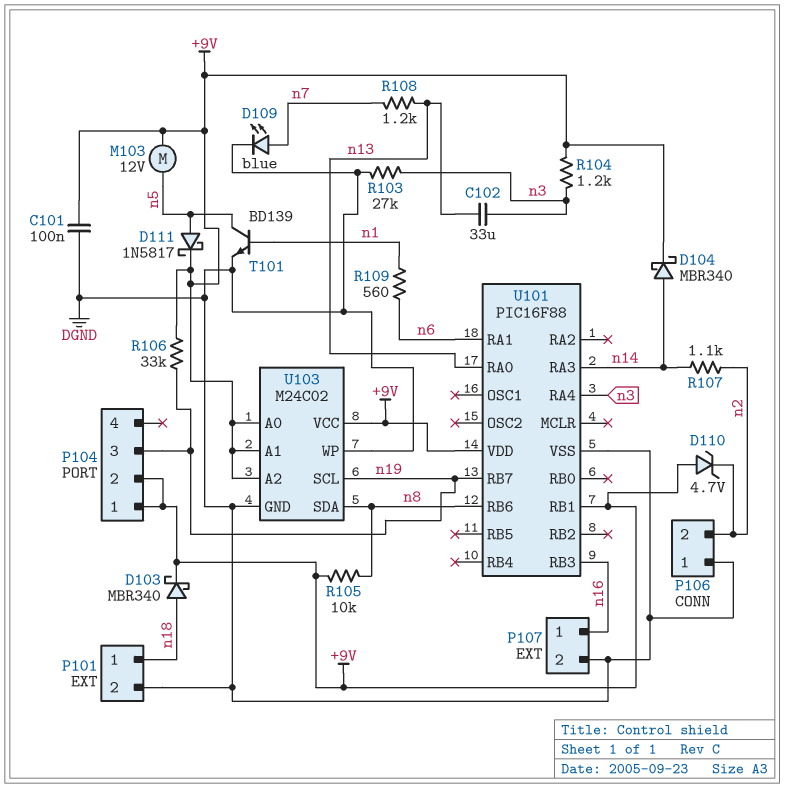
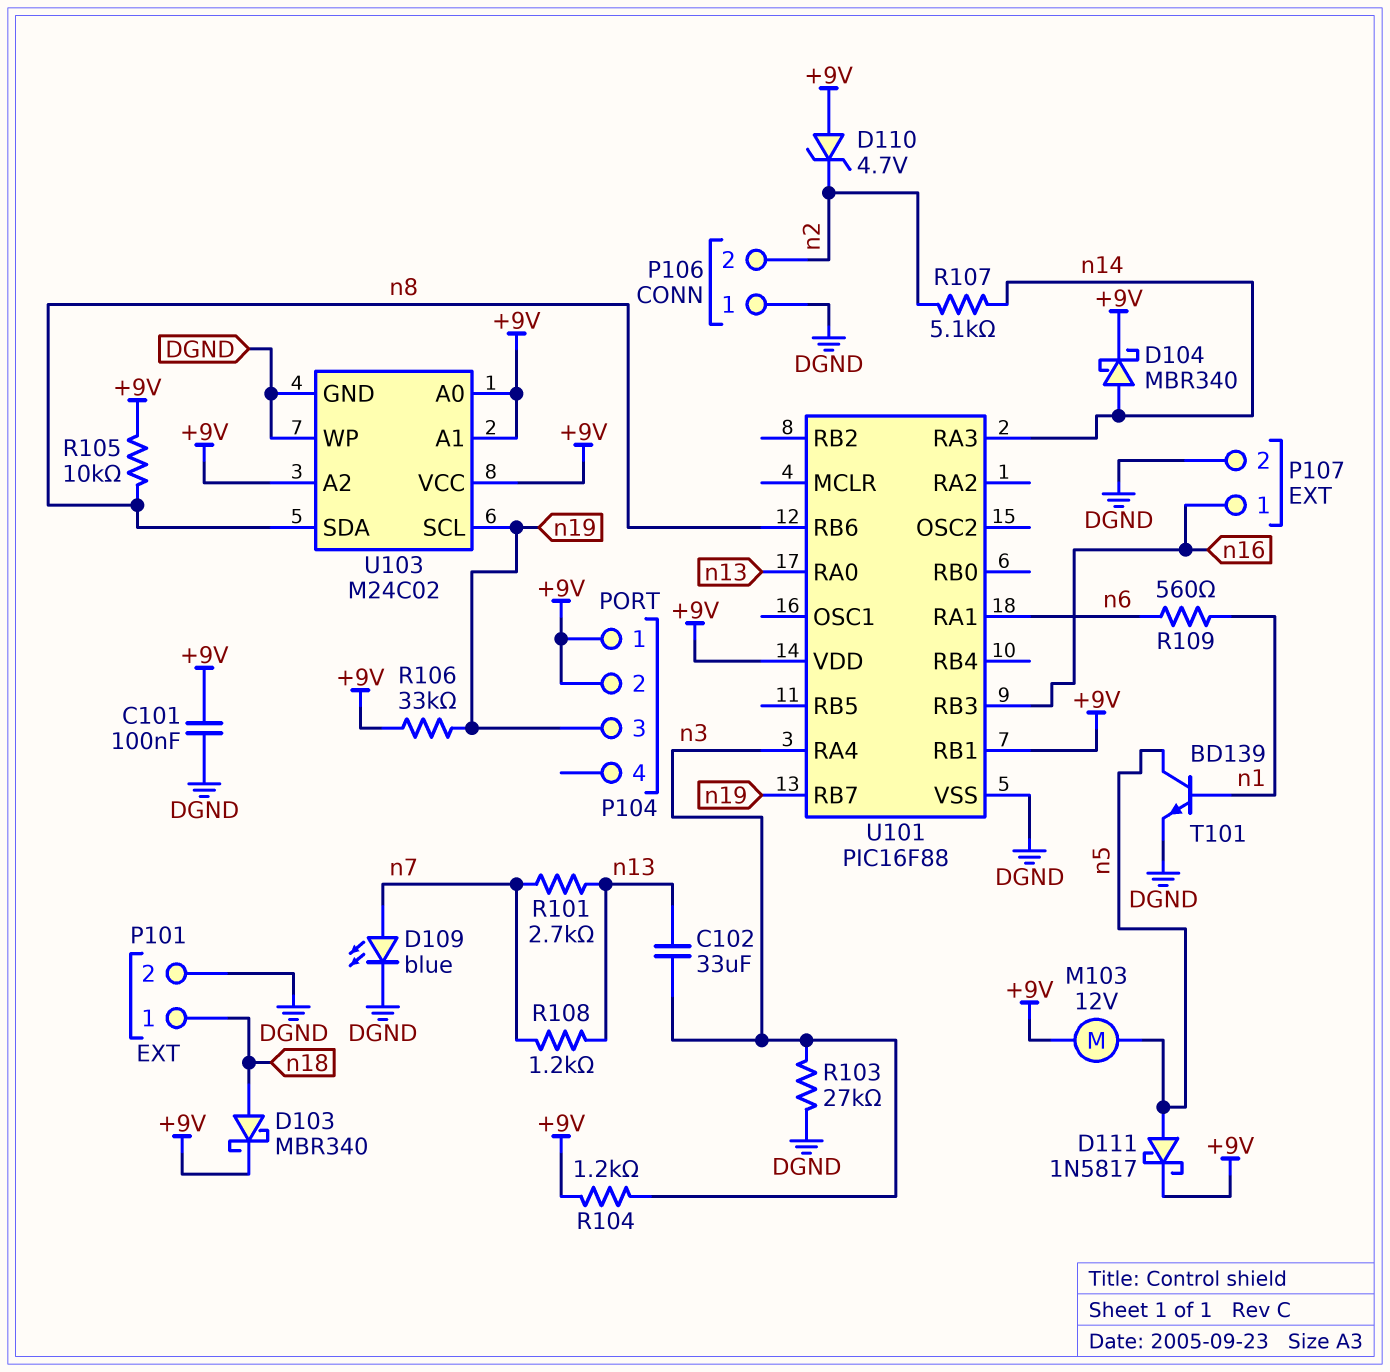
R101: none -> 2.7k (n7, n13)
R107: 1.1k (n2, n14) -> 5.1k (n2, n14)

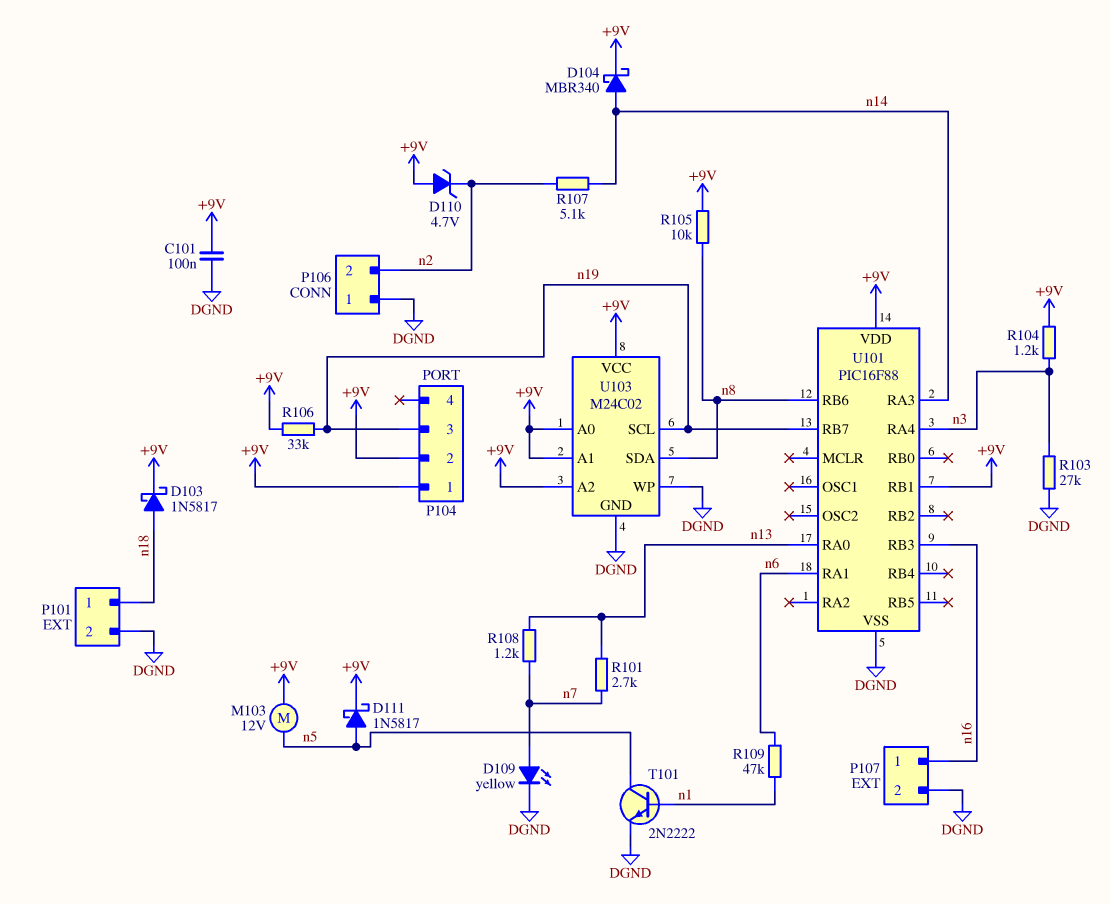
C102: 33uF (n3, n13) -> none
D103: schottky MBR340 (A n18, K +9V) -> schottky 1N5817 (A n18, K +9V)
D109: LED blue (A n7, K DGND) -> LED yellow (A n7, K DGND)
R109: 560 (n1, n6) -> 47k (n1, n6)
T101: NPN BD139 (B n1, C n5, E DGND) -> NPN 2N2222 (B n1, C n5, E DGND)

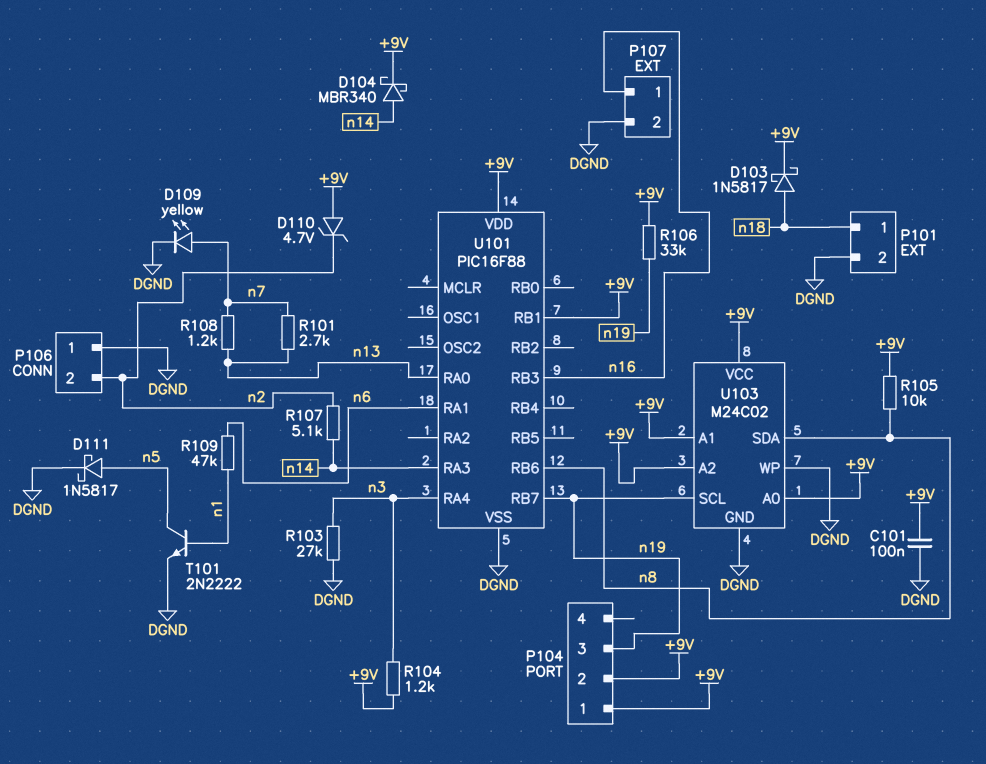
D111: schottky 1N5817 (A n5, K +9V) -> schottky 1N5817 (A n5, K DGND)
M103: motor 12V (+9V, n5) -> none

